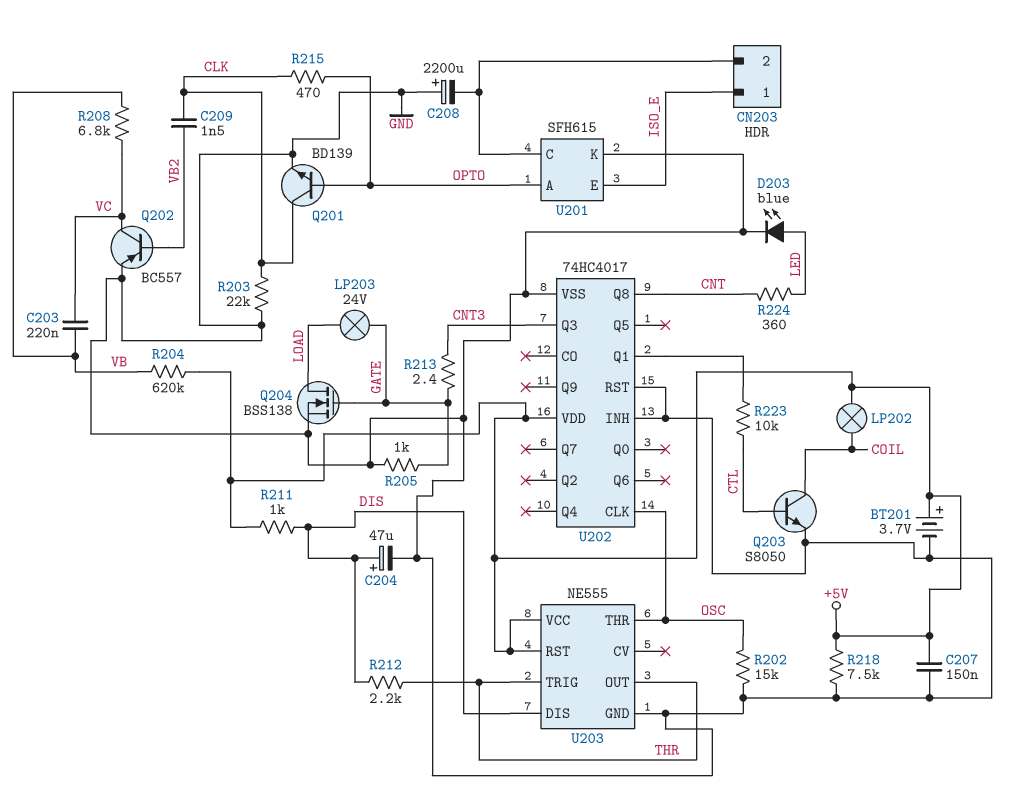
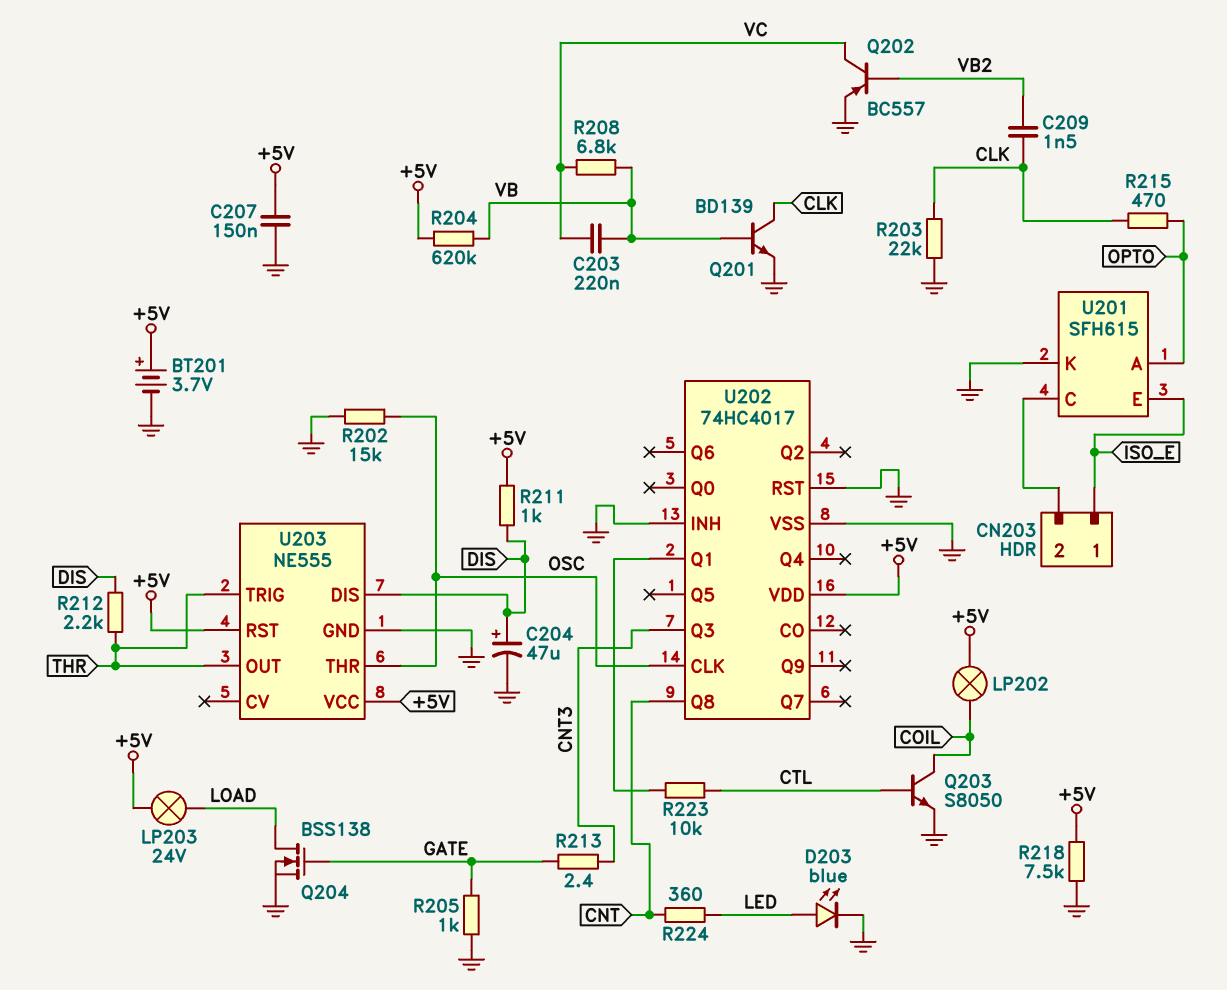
C208: 2200uF (plus GND, minus CN203/2) -> none
LP203: lamp 24V (GATE, LOAD) -> lamp 24V (+5V, LOAD)
Q201: NPN BD139 (B OPTO, C CLK, E GND) -> NPN BD139 (B VB, C CLK, E GND)

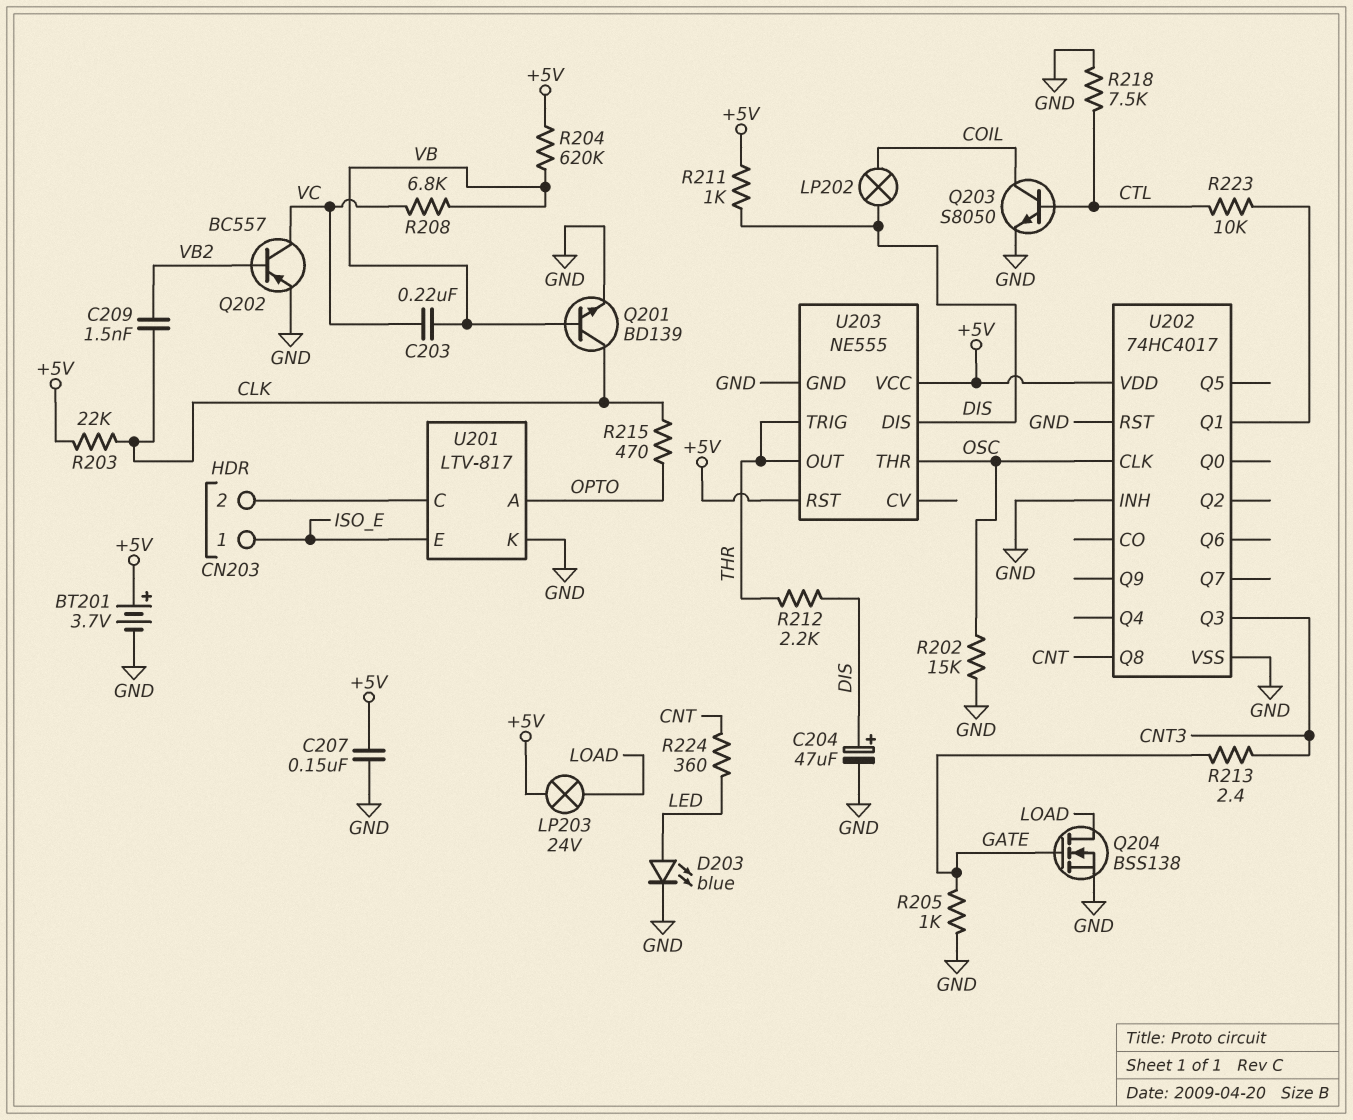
LP202: lamp (+5V, COIL) -> lamp (COIL, DIS)
R203: 22k (CLK, GND) -> 22k (+5V, CLK)
R218: 7.5k (+5V, GND) -> 7.5k (CTL, GND)
U201: SFH615 -> LTV-817

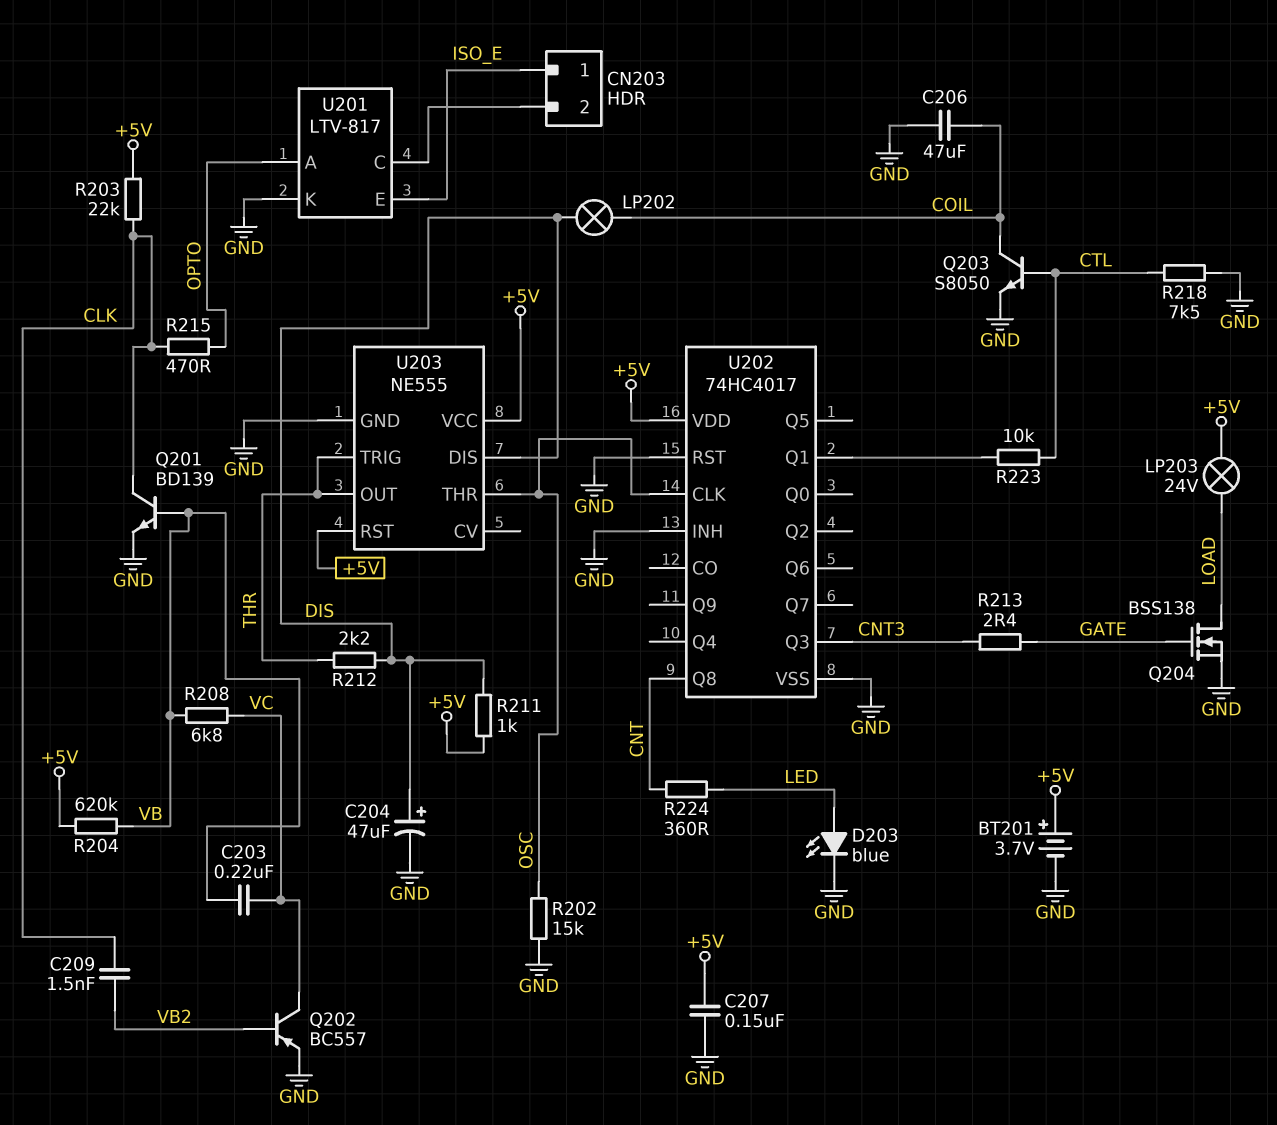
C206: none -> 47uF (COIL, GND)
R205: 1k (GATE, GND) -> none

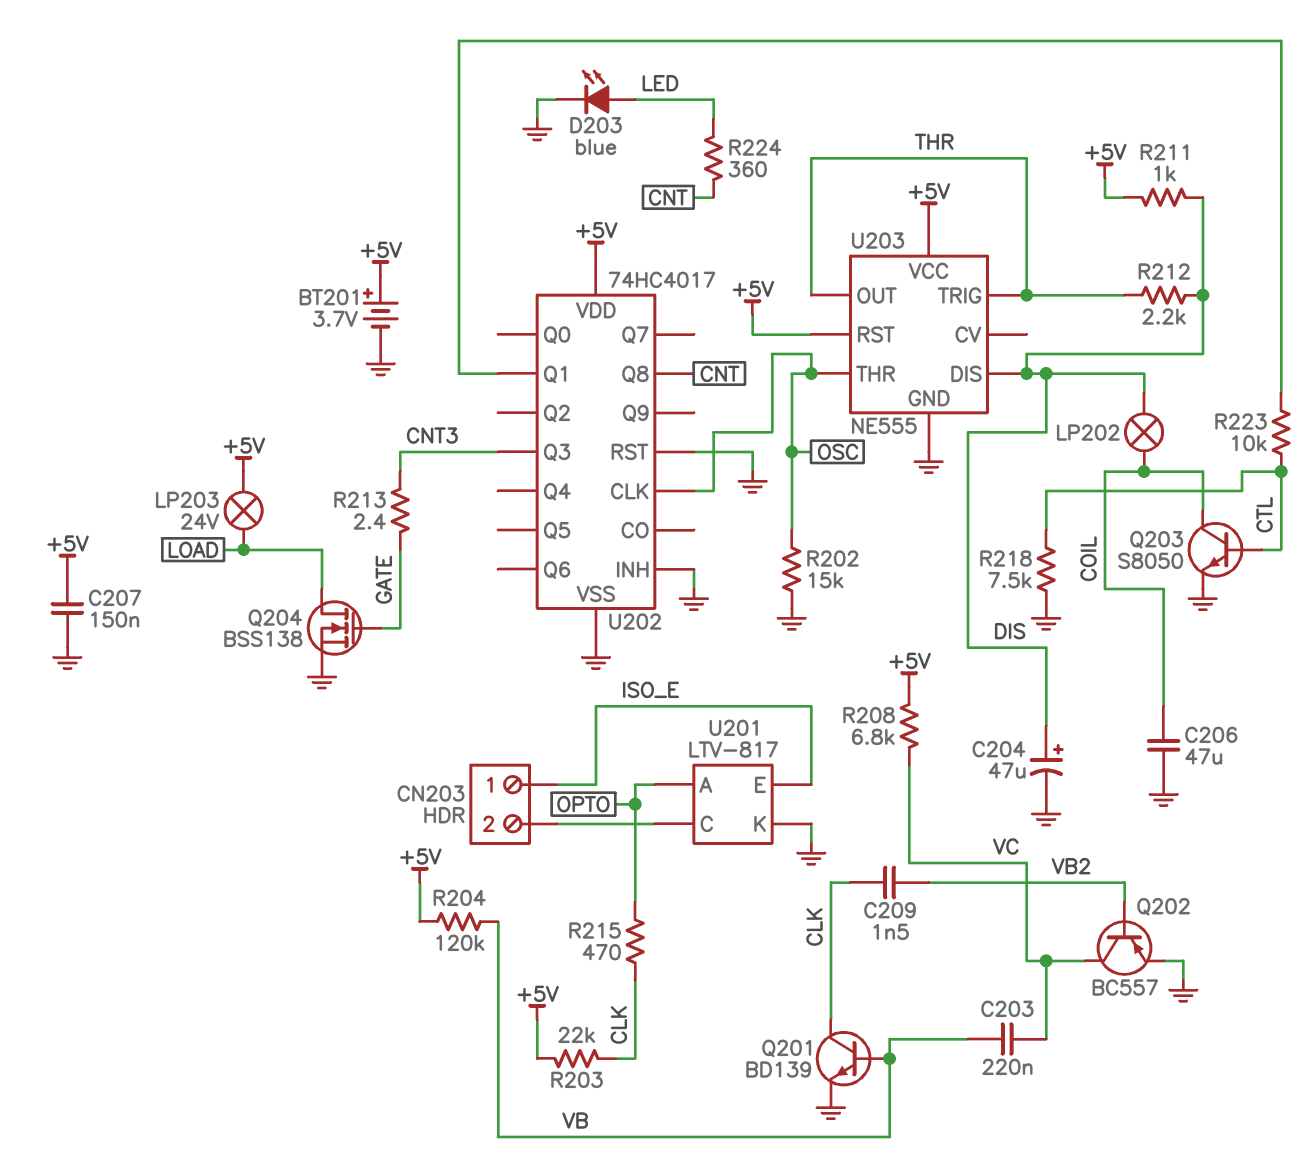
R204: 620k (+5V, VB) -> 120k (+5V, VB)
R208: 6.8k (VB, VC) -> 6.8k (+5V, VC)

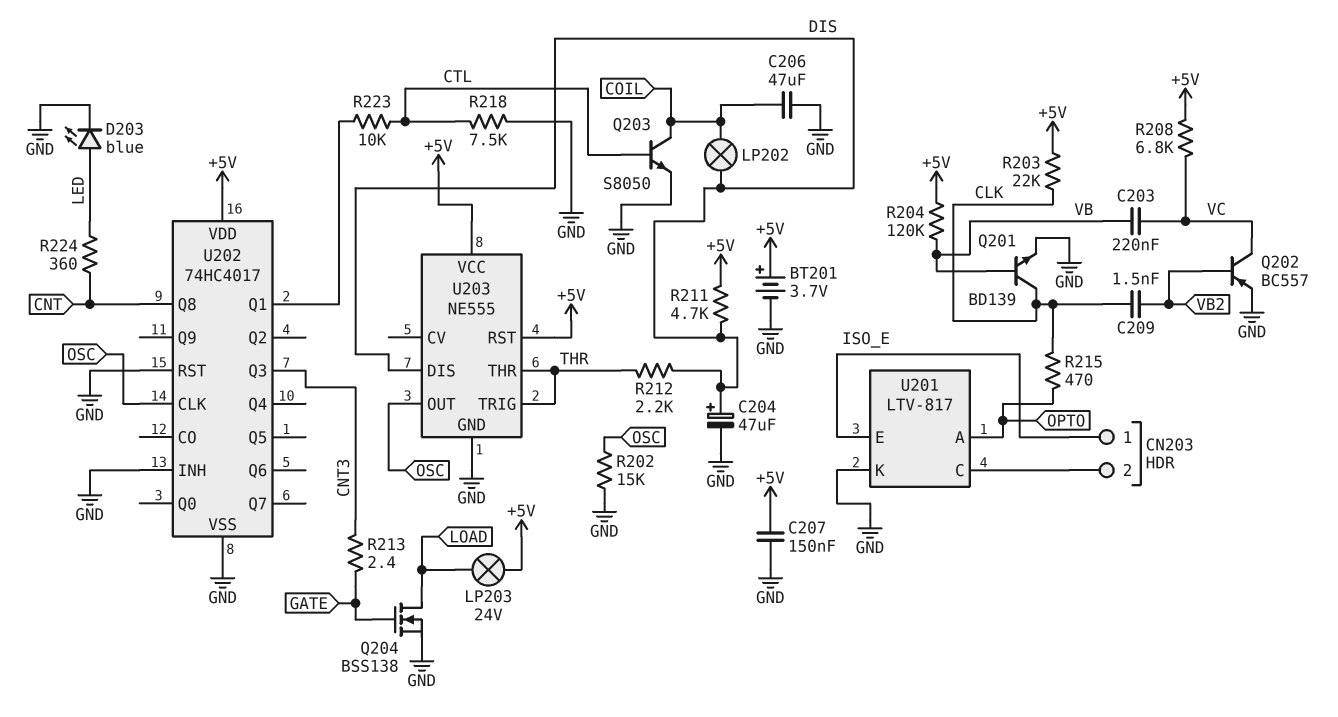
R211: 1k (+5V, DIS) -> 4.7k (+5V, DIS)
U203 pin OUT: THR -> OSC
U203 pin THR: OSC -> THR

